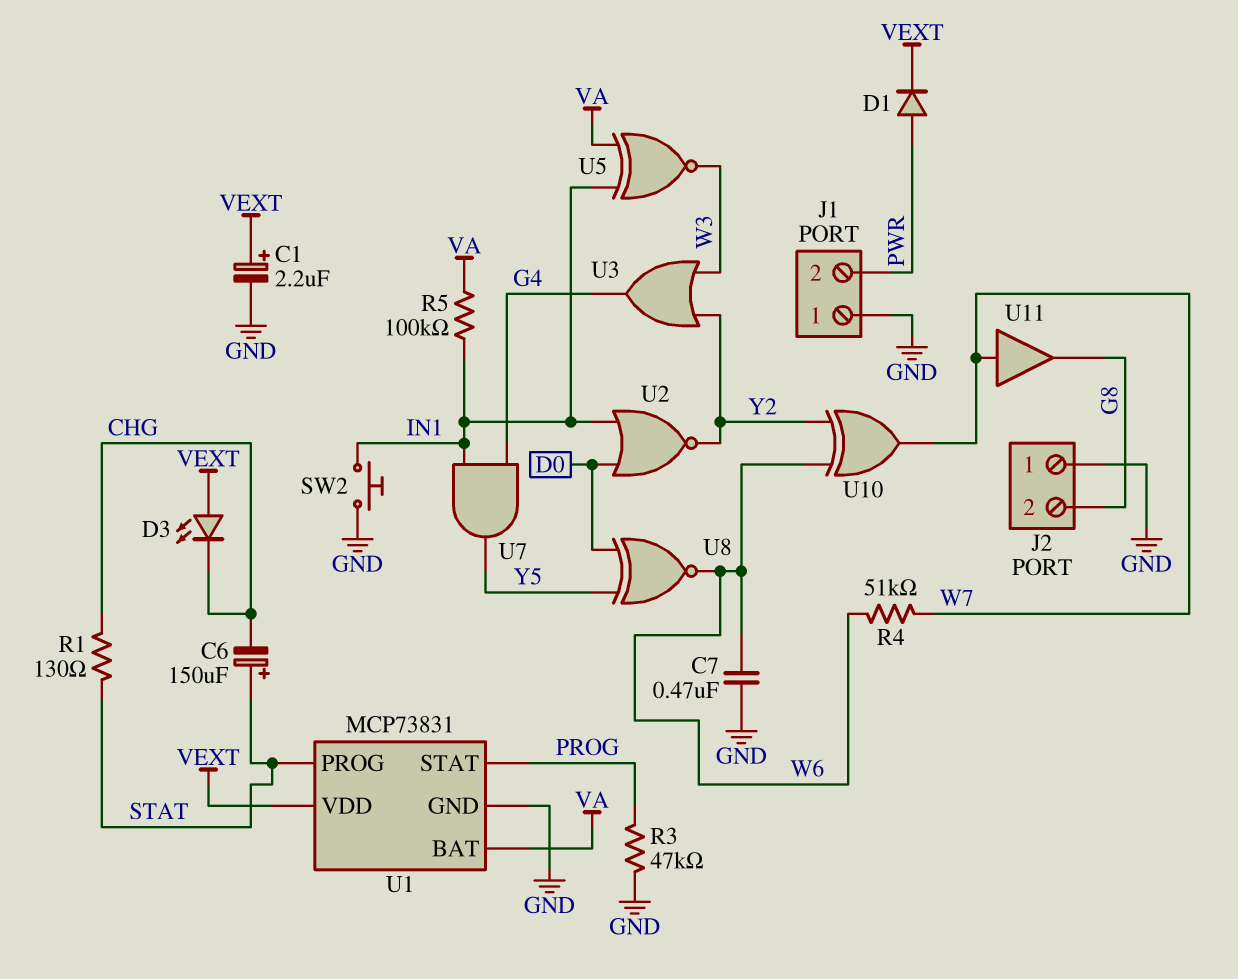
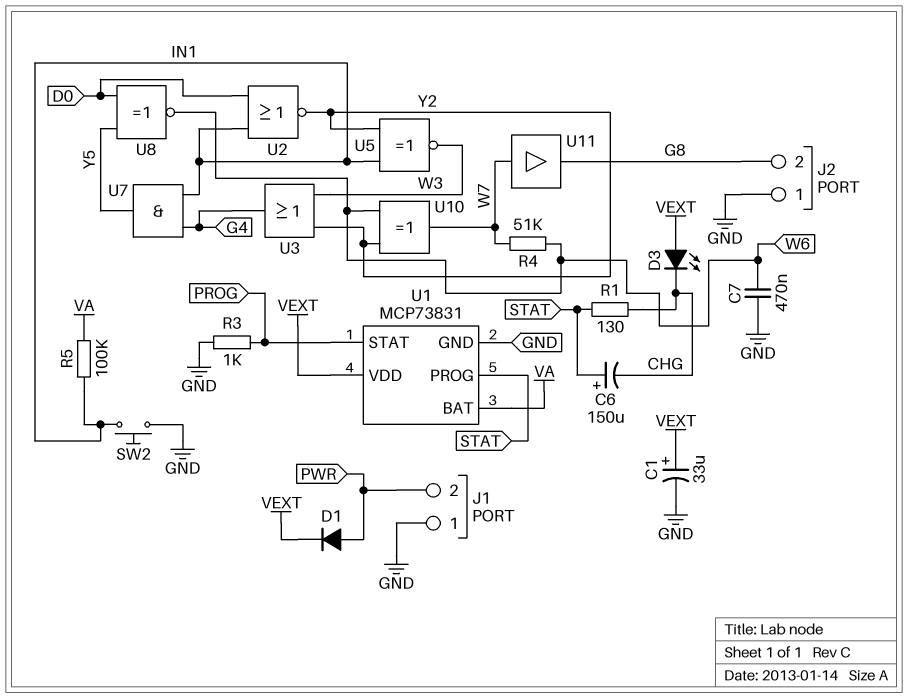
C1: 2.2uF (plus VEXT, minus GND) -> 33uF (plus VEXT, minus GND)
R3: 47k (GND, PROG) -> 1k (GND, PROG)
U5: XNOR (in IN1, in VA, out W3) -> XNOR (in IN1, in Y2, out W3)

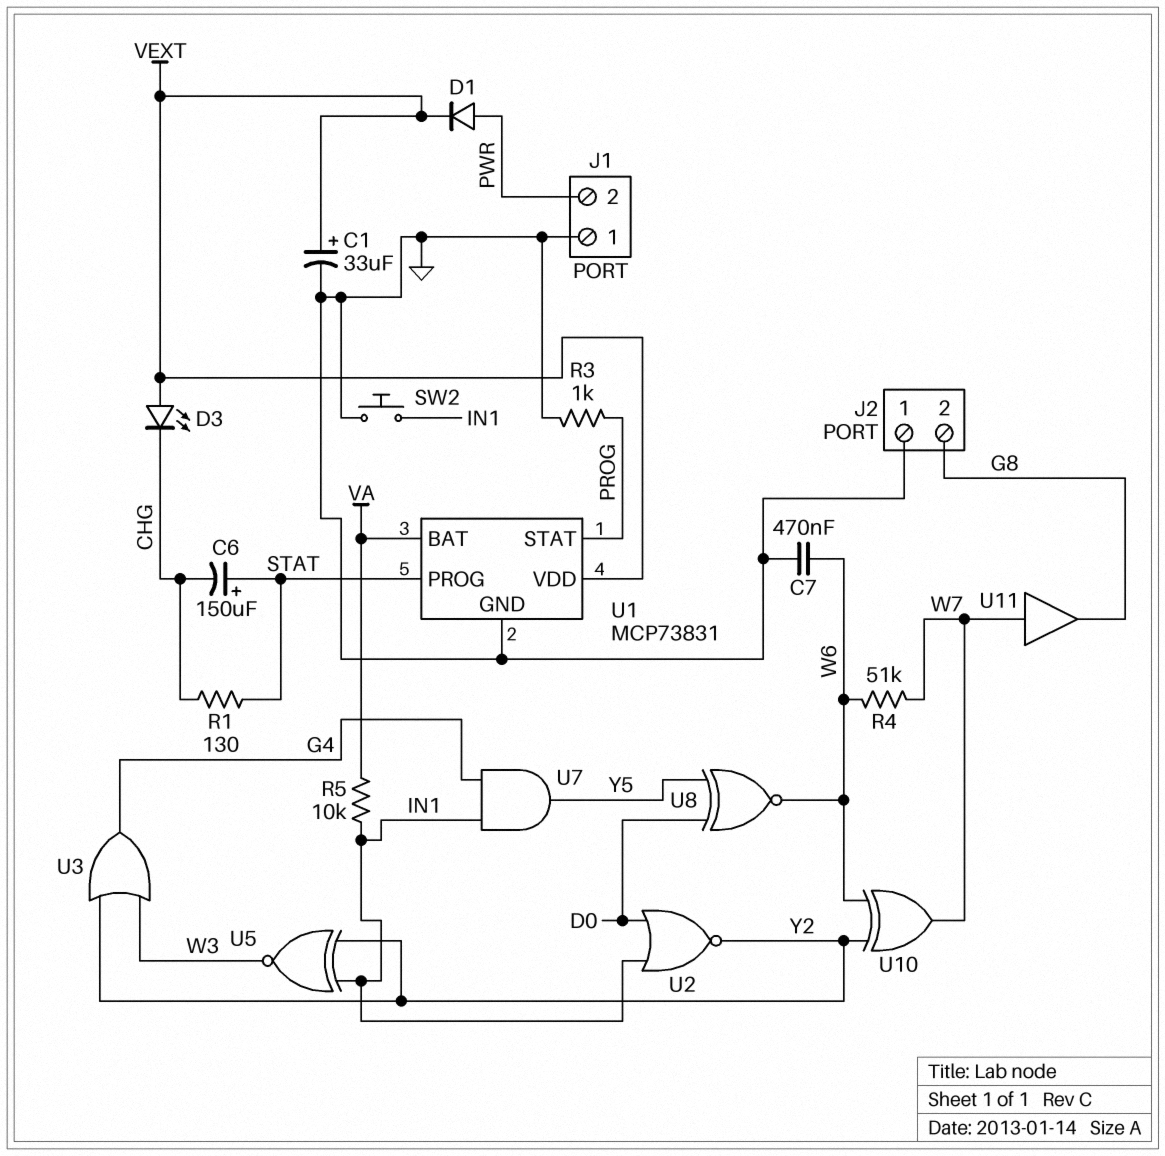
R5: 100k (IN1, VA) -> 10k (IN1, VA)

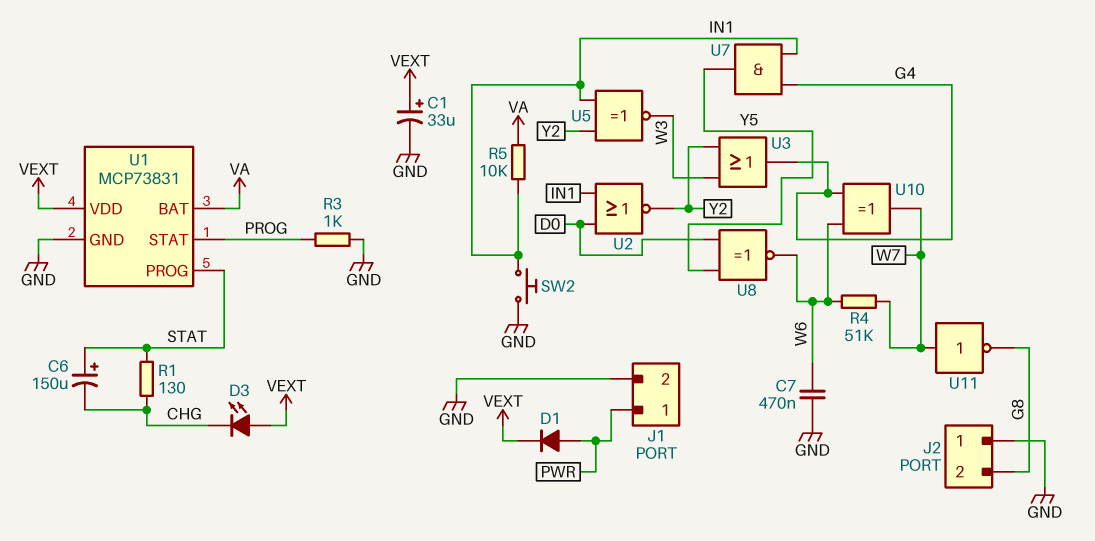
J1 pin 1: GND -> PWR
J1 pin 2: PWR -> GND
U10: XOR (in W6, in Y2, out W7) -> XOR (in G4, in W6, out W7)
U11: buffer (in W7, out G8) -> NOT (in W7, out G8)

